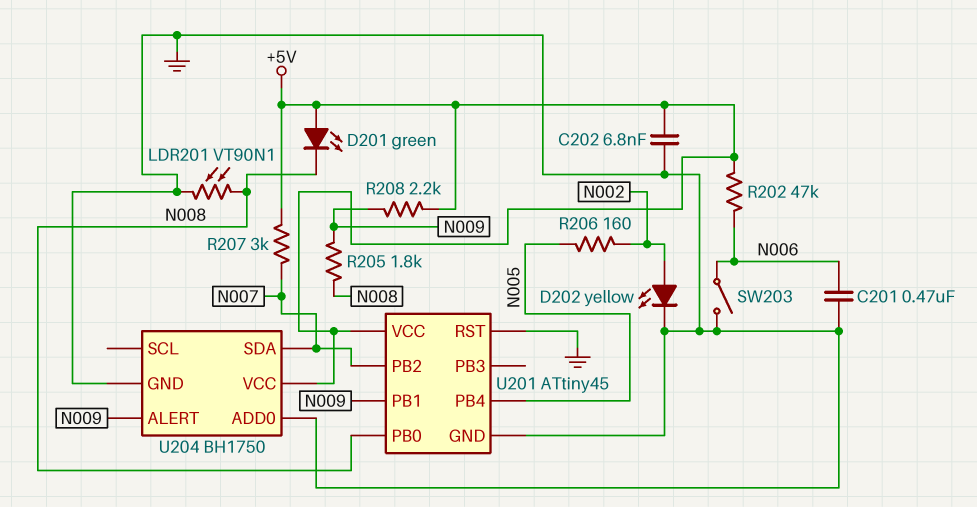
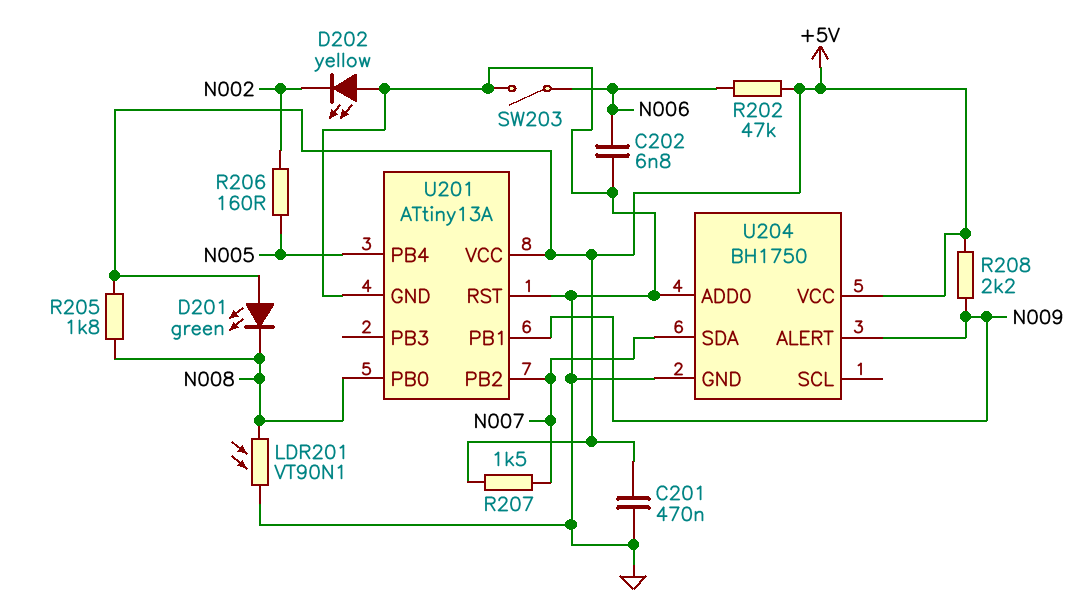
C201: 470nF (GND, N006) -> 470nF (+5V, GND)
C202: 6.8nF (+5V, GND) -> 6.8nF (GND, N006)
D202: LED yellow (A N002, K GND) -> LED yellow (A GND, K N002)
R205: 1.8k (N008, N009) -> 1.8k (+5V, N008)
R207: 3k (+5V, N007) -> 1.5k (+5V, N007)
U201: ATtiny45 -> ATtiny13A

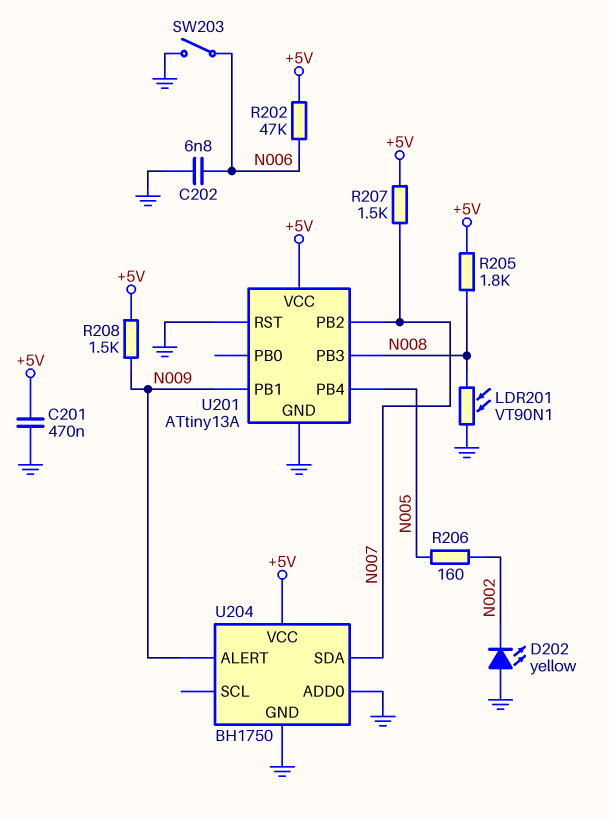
D201: LED green (A +5V, K N008) -> none
R208: 2.2k (+5V, N009) -> 1.5k (+5V, N009)
U201 pin PB0: N008 -> none
U201 pin PB3: none -> N008

